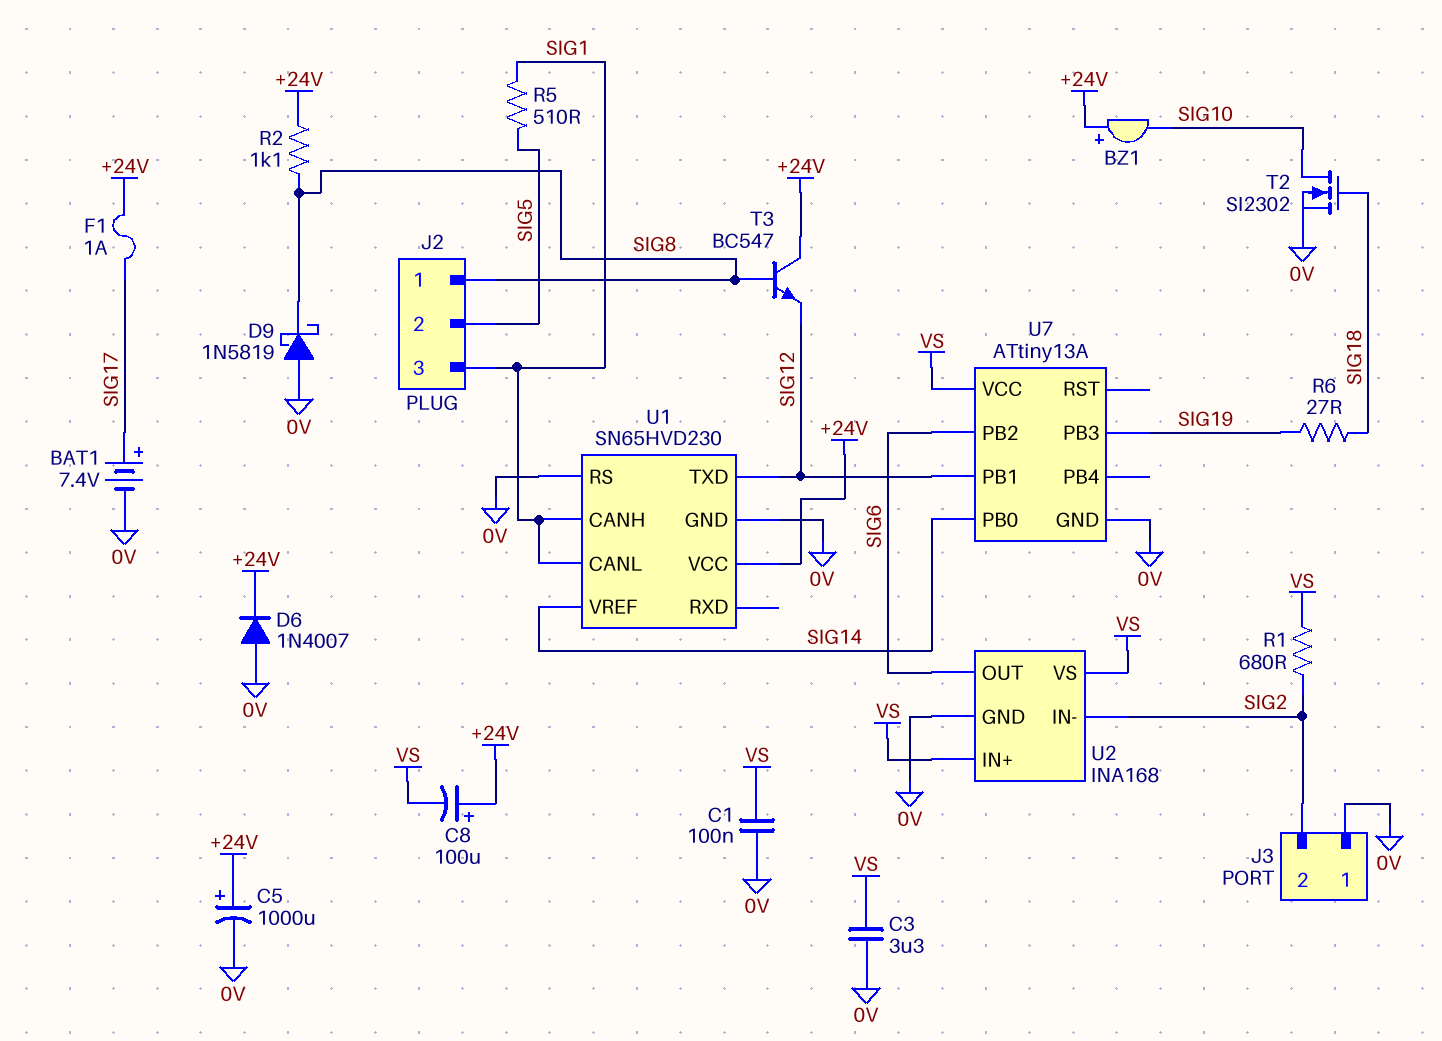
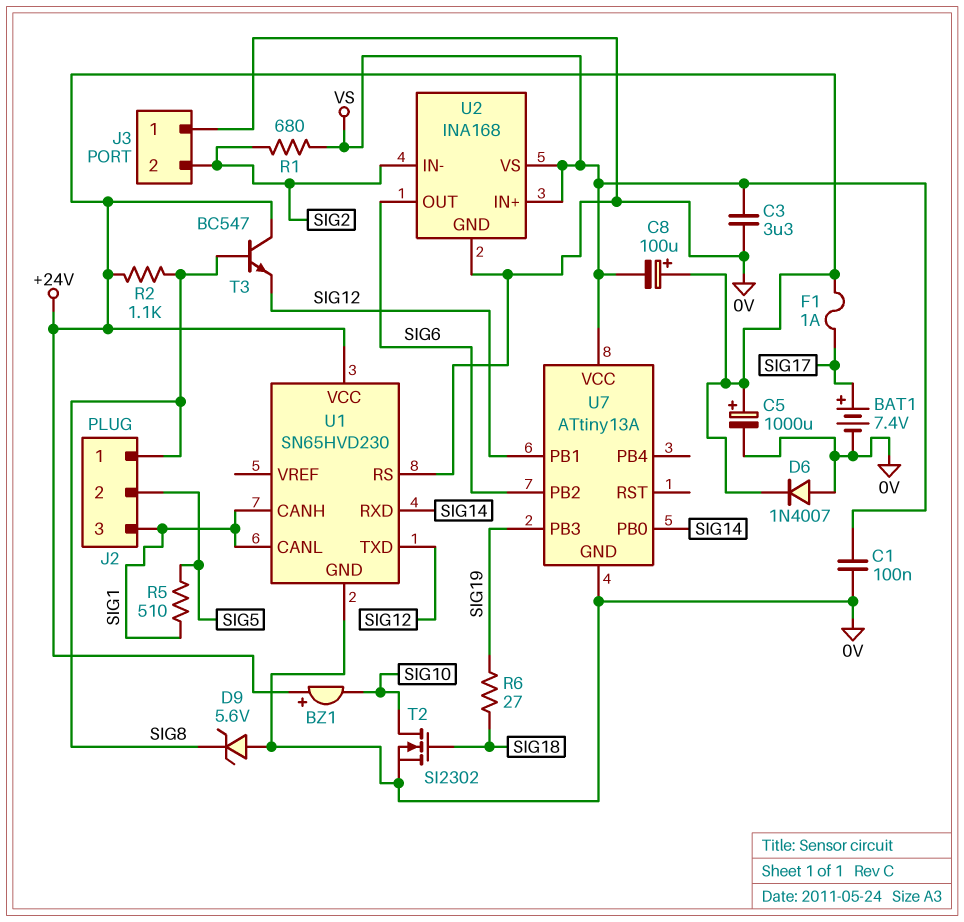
D9: schottky 1N5819 (A 0V, K SIG8) -> zener 5.6V (A 0V, K SIG8)
U1 pin RXD: none -> SIG14
U1 pin VREF: SIG14 -> none

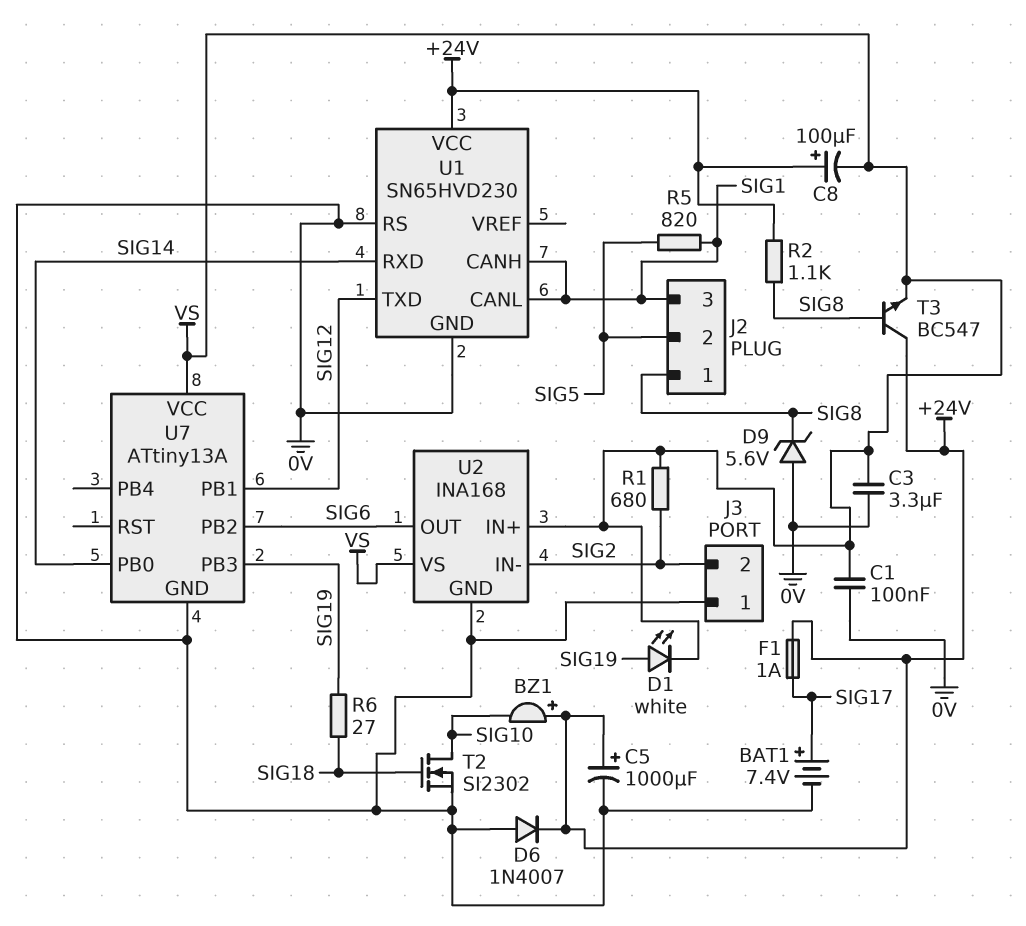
D1: none -> LED white (A SIG19, K VS)
R5: 510 (SIG1, SIG5) -> 820 (SIG1, SIG5)
T3: NPN BC547 (B SIG8, C +24V, E SIG12) -> NPN BC547 (B SIG8, C +24V, E VS)

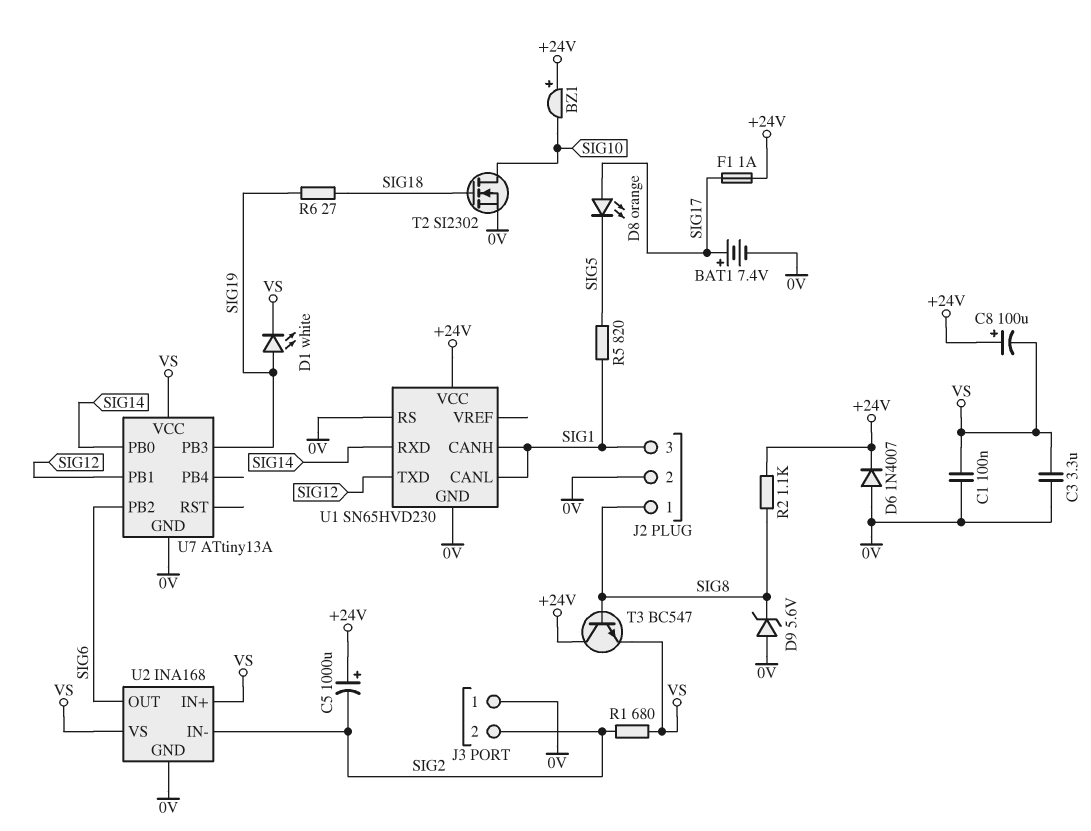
C5: 1000uF (plus +24V, minus 0V) -> 1000uF (plus +24V, minus SIG2)
D8: none -> LED orange (A SIG17, K SIG5)
J2 pin 2: SIG5 -> 0V

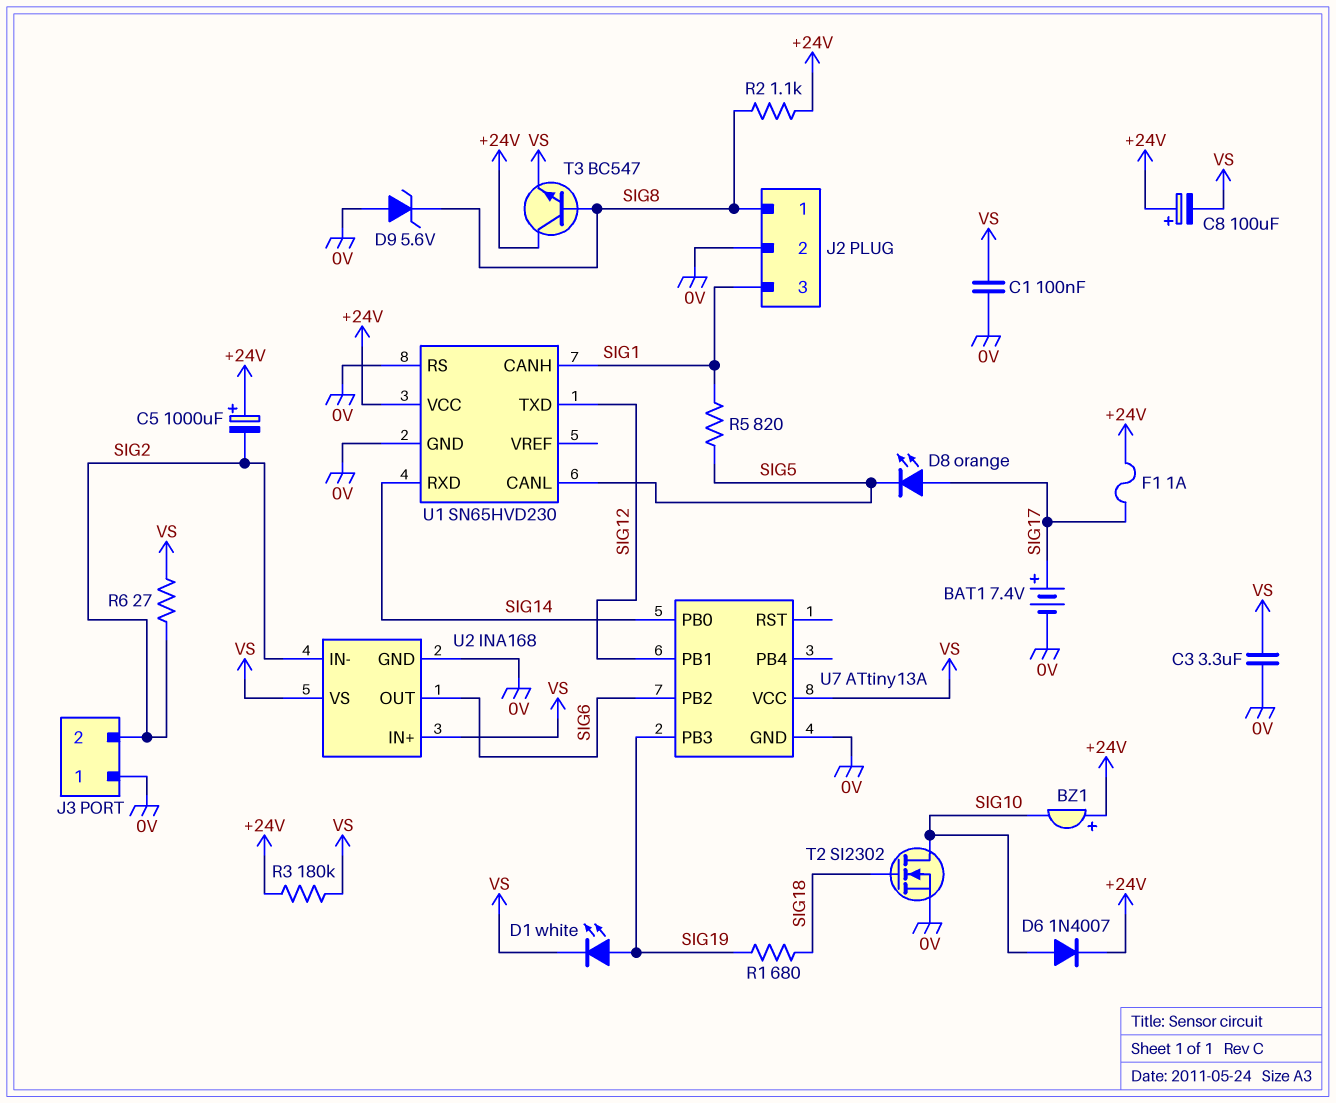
D6: diode 1N4007 (A 0V, K +24V) -> diode 1N4007 (A SIG10, K +24V)
R1: 680 (SIG2, VS) -> 680 (SIG18, SIG19)
R3: none -> 180k (+24V, VS)
R6: 27 (SIG18, SIG19) -> 27 (SIG2, VS)
U1 pin CANL: SIG1 -> SIG5

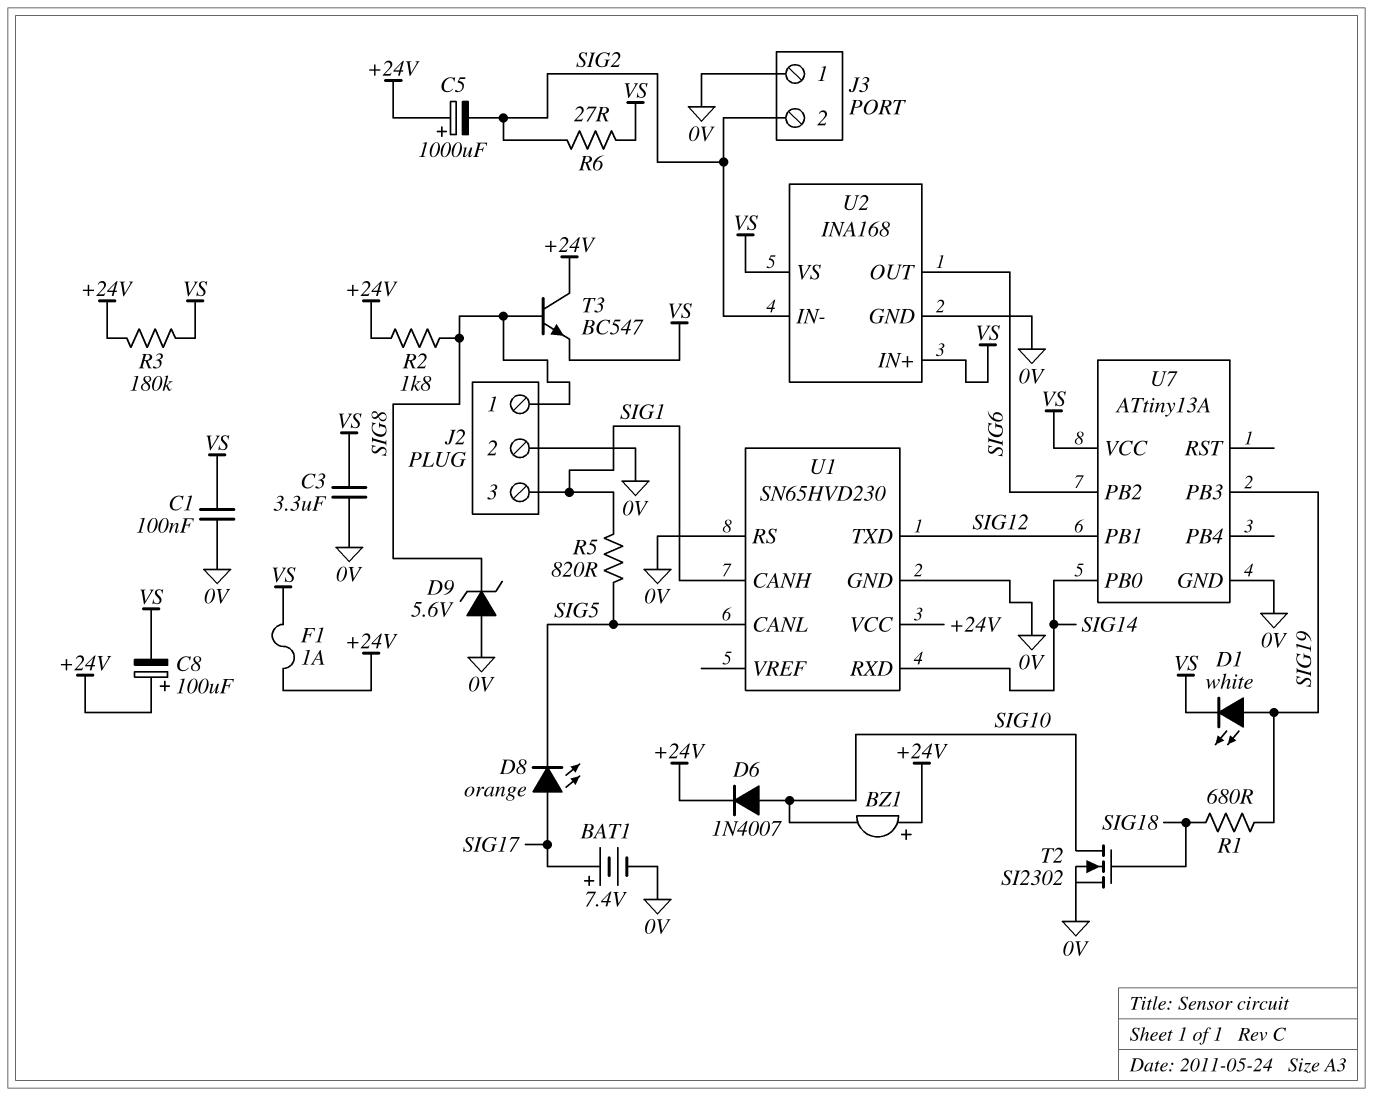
F1: 1A (+24V, SIG17) -> 1A (+24V, VS)
R2: 1.1k (+24V, SIG8) -> 1.8k (+24V, SIG8)

